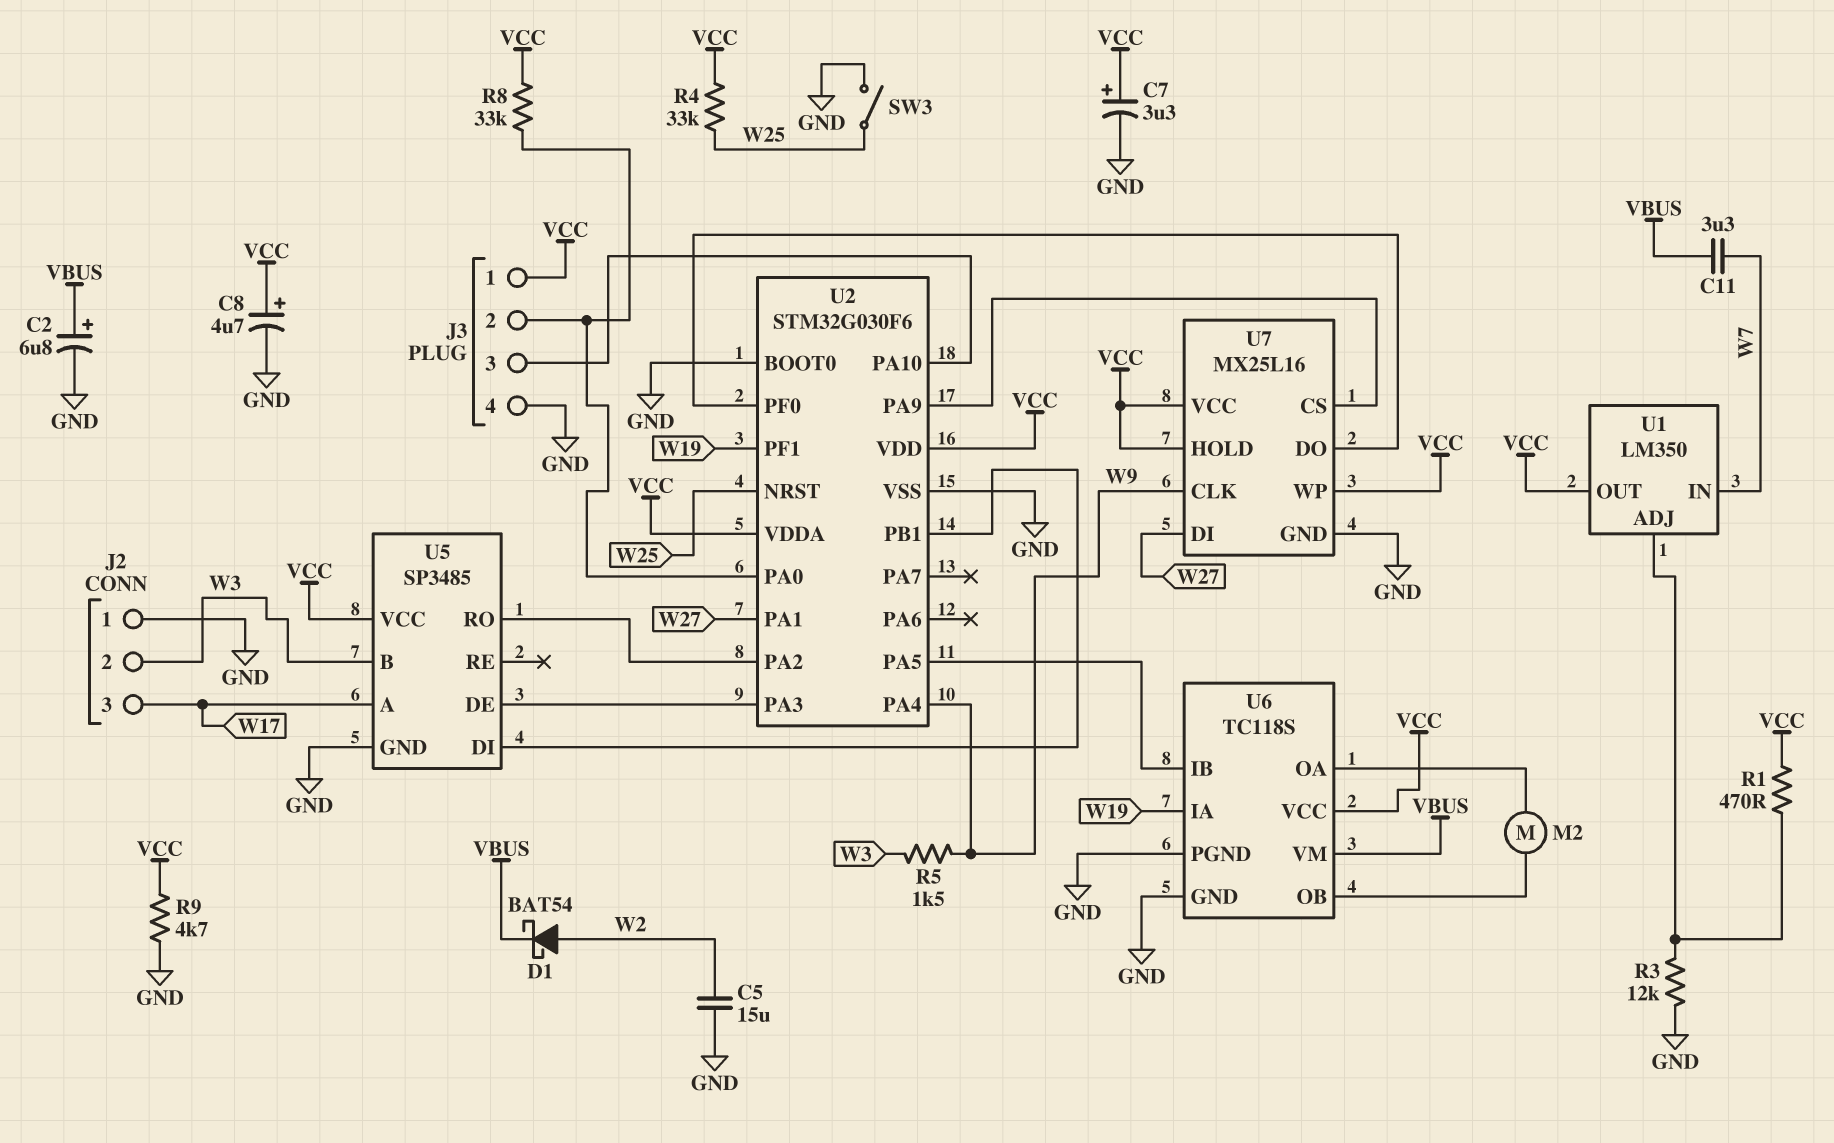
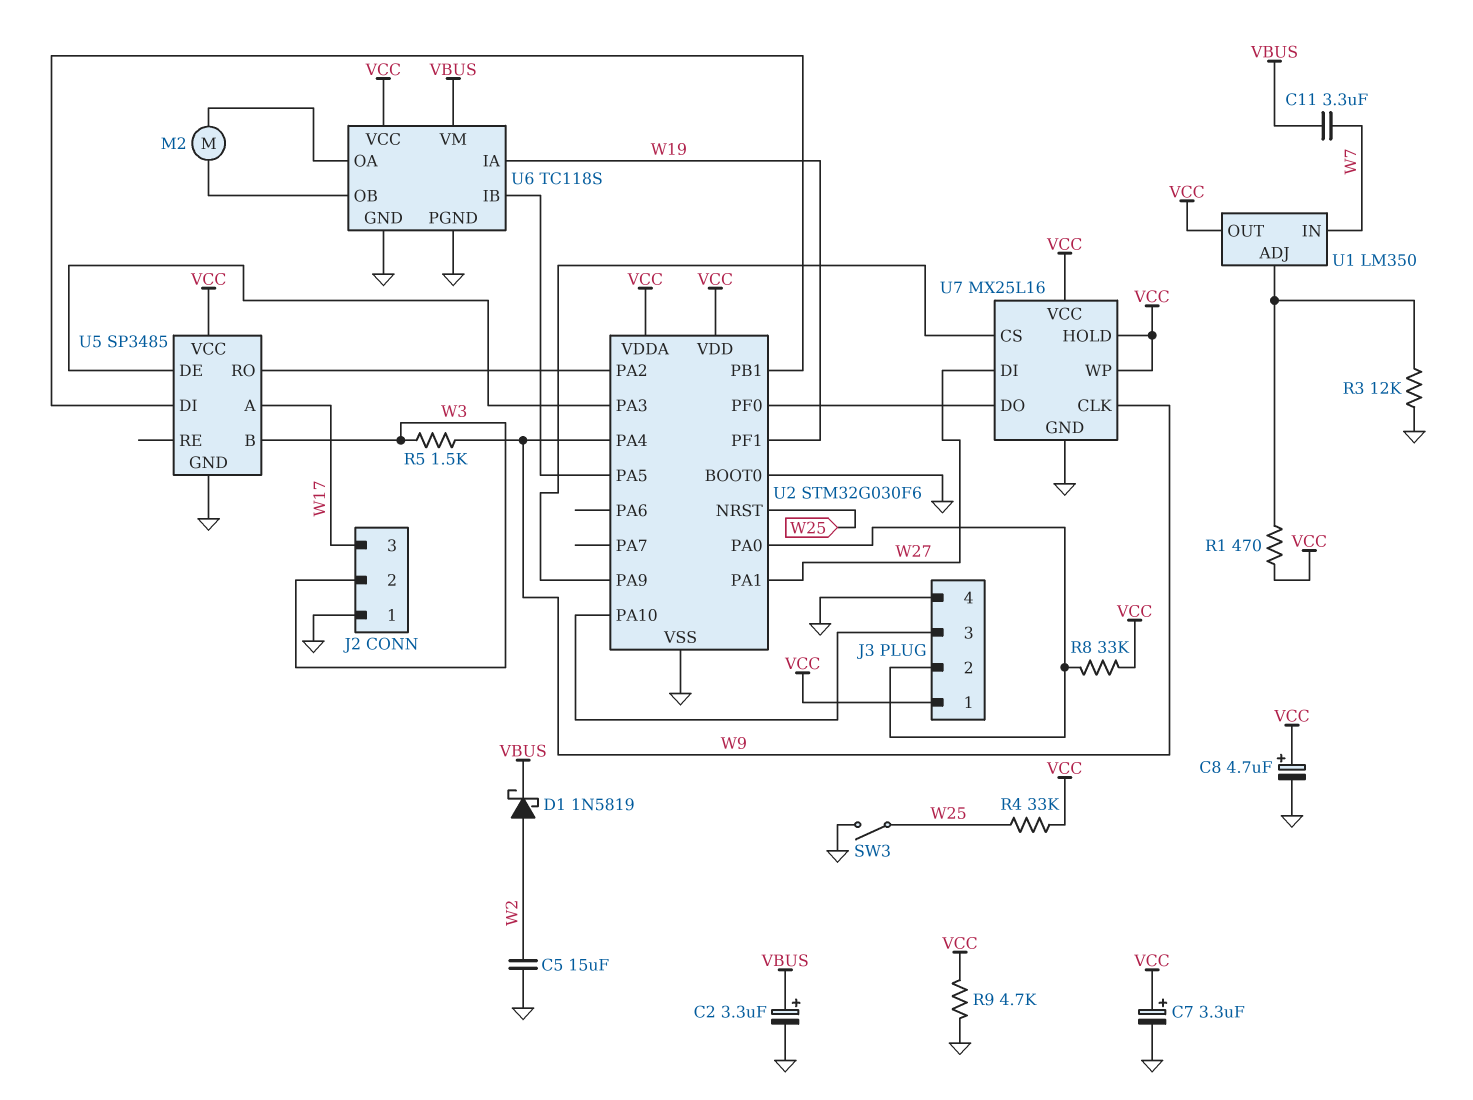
C2: 6.8uF (plus VBUS, minus GND) -> 3.3uF (plus VBUS, minus GND)
D1: schottky BAT54 (A W2, K VBUS) -> schottky 1N5819 (A W2, K VBUS)

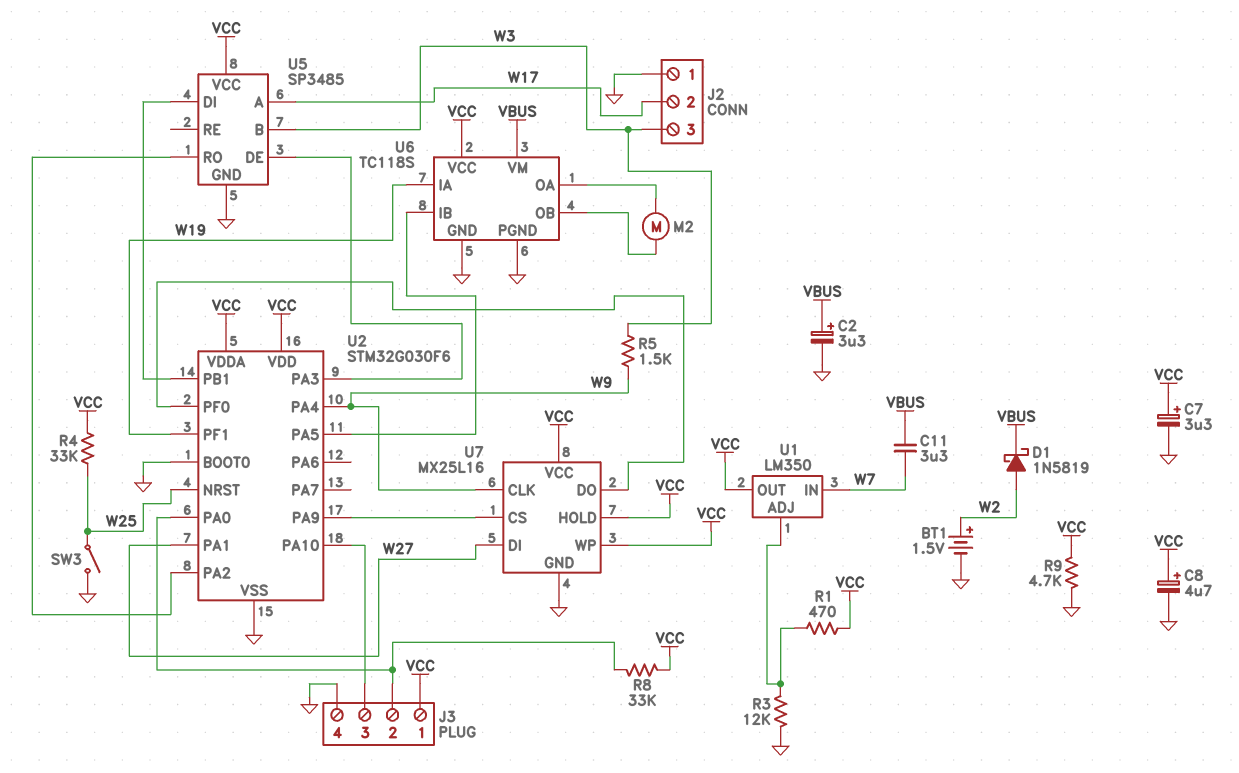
BT1: none -> 1.5V (plus W2, minus GND)
C5: 15uF (GND, W2) -> none
J2 pin 2: W3 -> W17
J2 pin 3: W17 -> W3

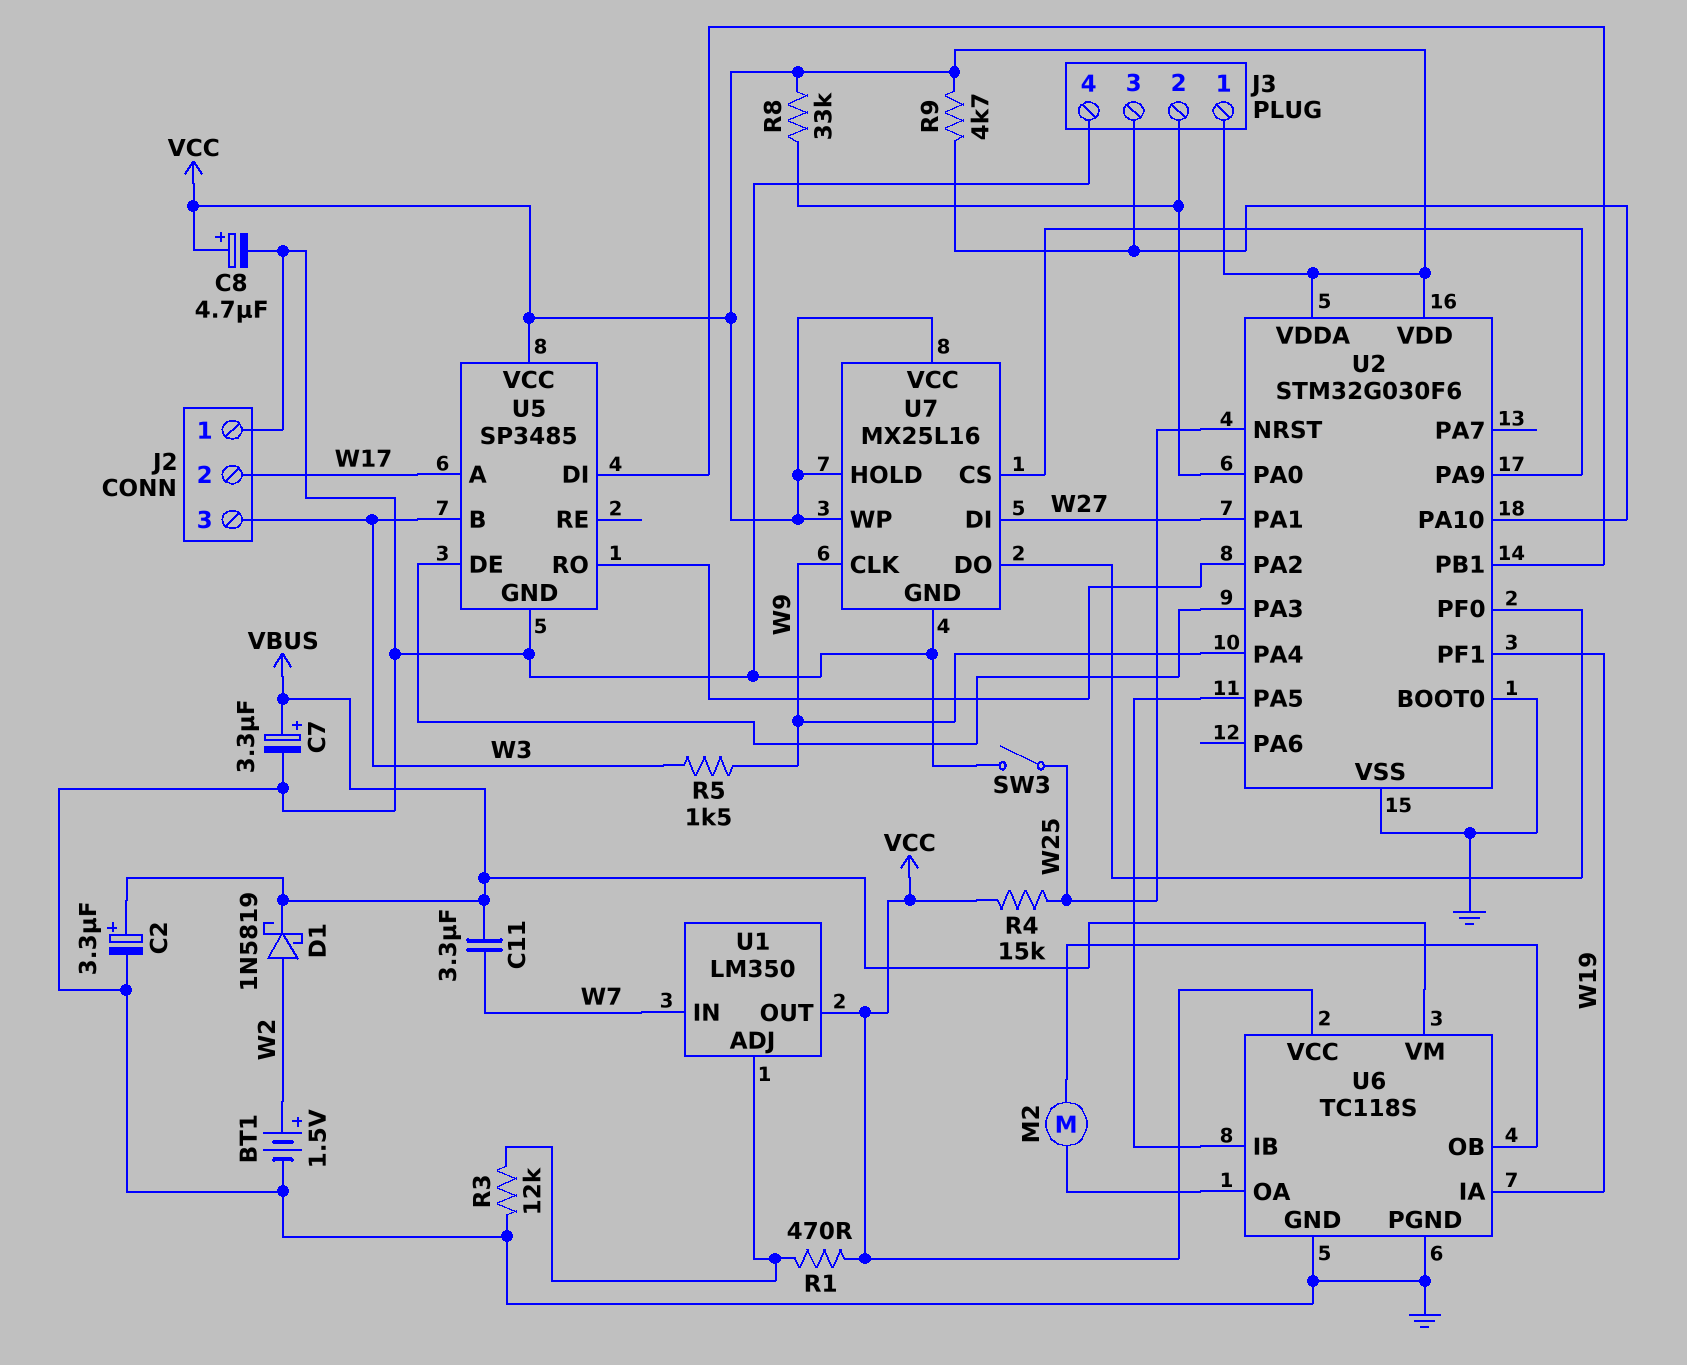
C7: 3.3uF (plus VCC, minus GND) -> 3.3uF (plus VBUS, minus GND)
R4: 33k (VCC, W25) -> 15k (VCC, W25)
R9: 4.7k (GND, VCC) -> 4.7k (J3/3, VCC)

